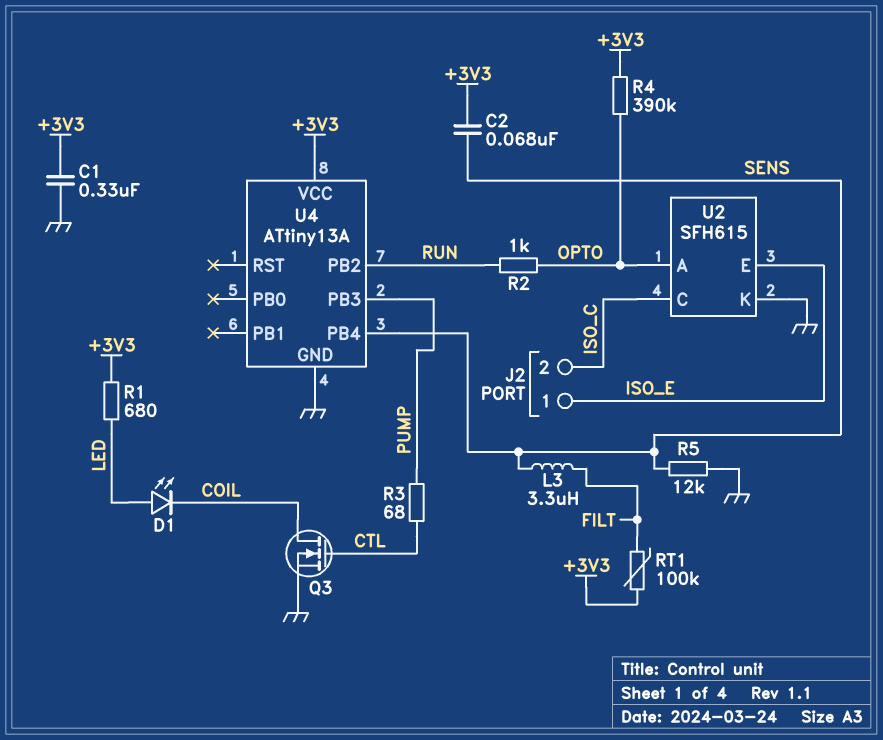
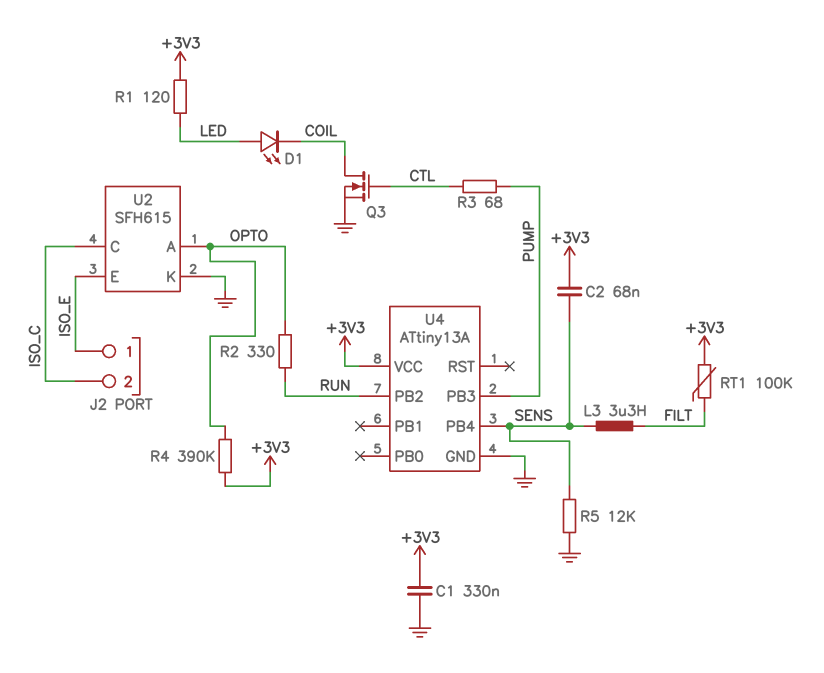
R1: 680 (+3V3, LED) -> 120 (+3V3, LED)
R2: 1k (OPTO, RUN) -> 330 (OPTO, RUN)

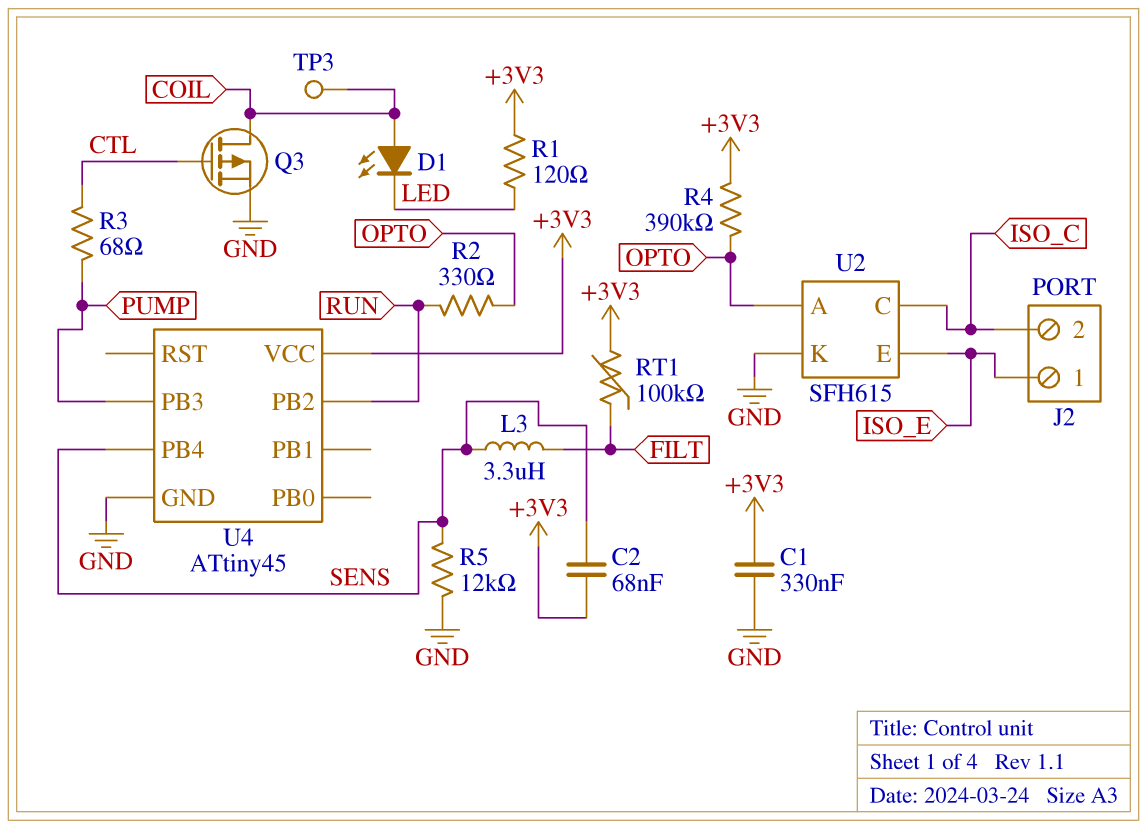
D1: LED (A LED, K COIL) -> LED (A COIL, K LED)
Q3: NMOS (G CTL, D COIL, S GND) -> PMOS (G CTL, D COIL, S GND)
TP3: none -> test point (COIL)
U4: ATtiny13A -> ATtiny45

